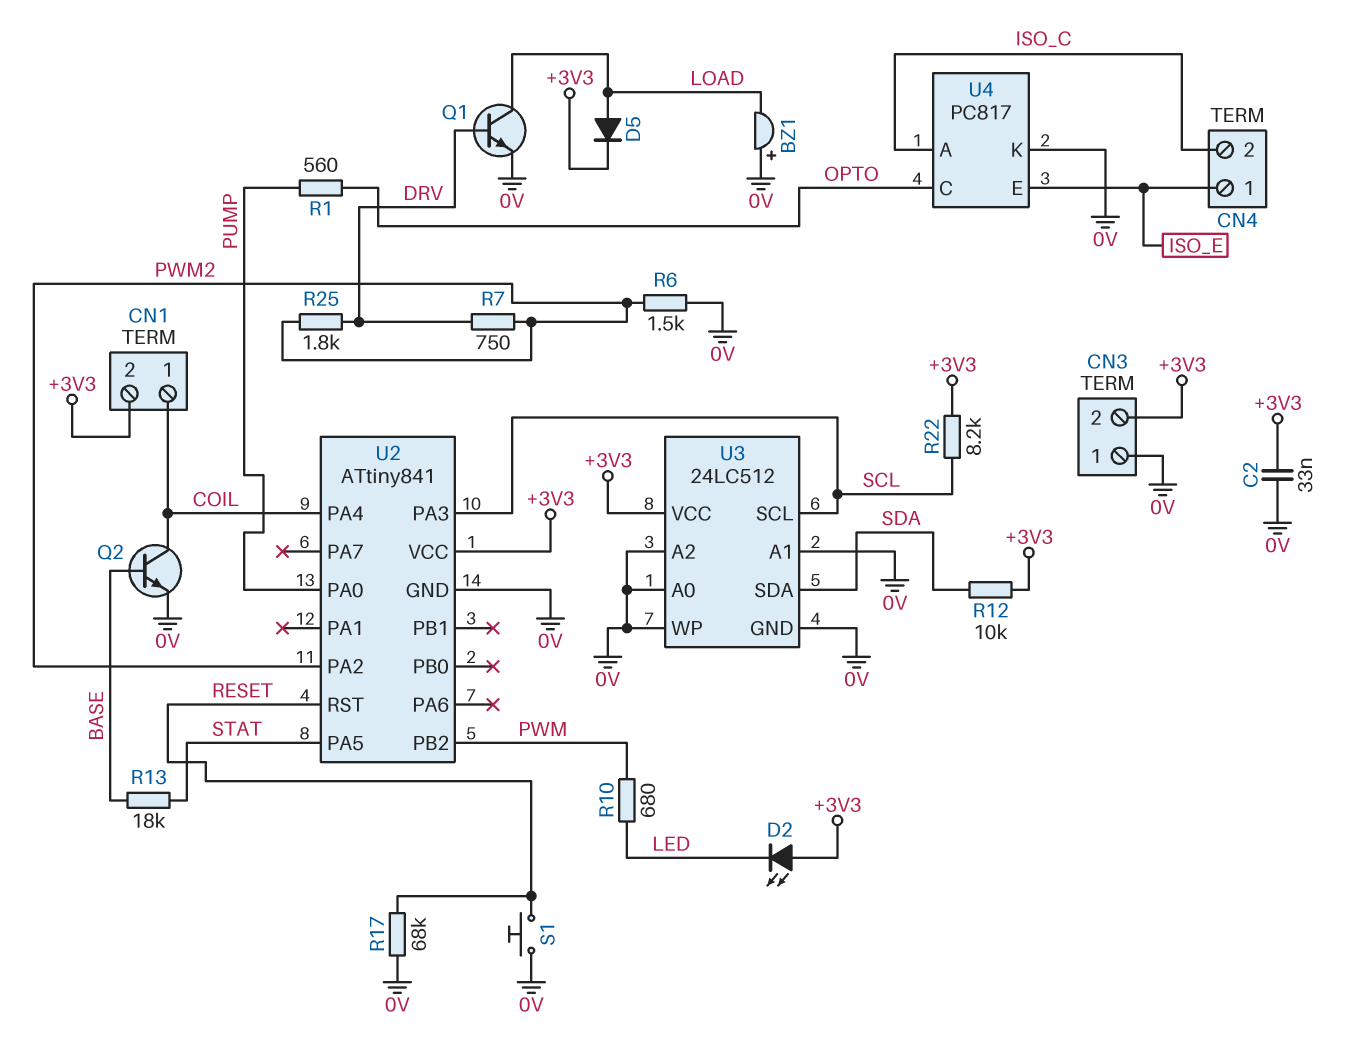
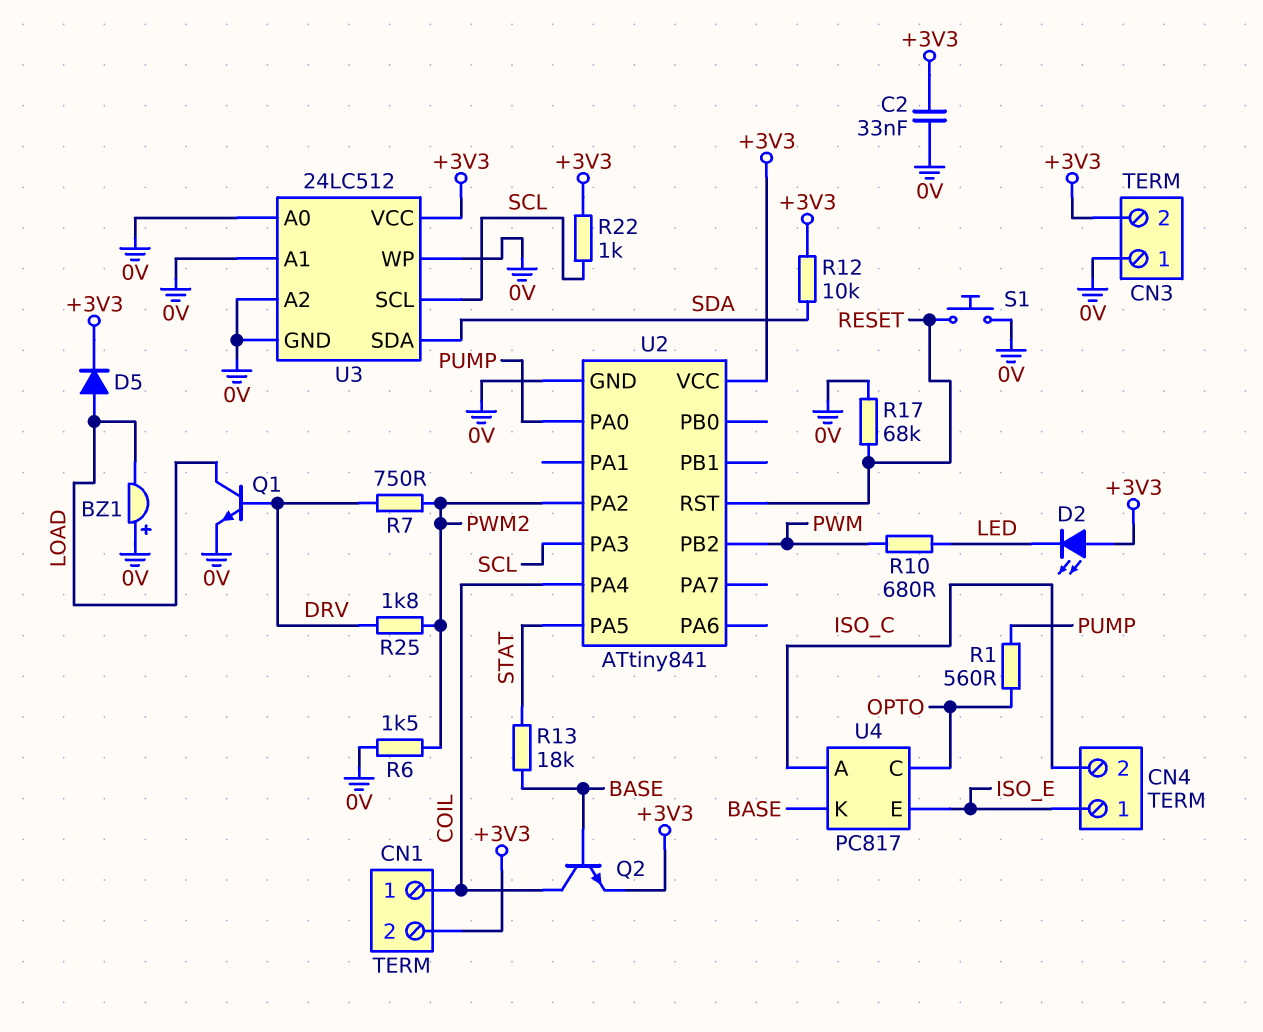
Q2: NPN (B BASE, C COIL, E 0V) -> NPN (B BASE, C COIL, E +3V3)
R22: 8.2k (+3V3, SCL) -> 1k (+3V3, SCL)
U4 pin K: 0V -> BASE

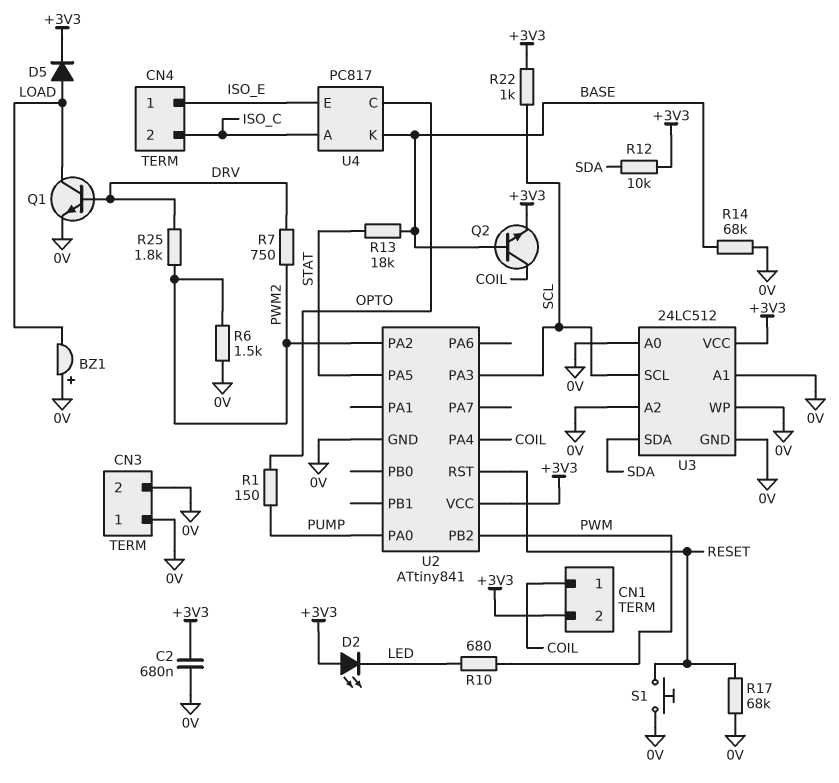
C2: 33nF (+3V3, 0V) -> 680nF (+3V3, 0V)
CN3 pin 2: +3V3 -> 0V
R1: 560 (OPTO, PUMP) -> 150 (OPTO, PUMP)
R14: none -> 68k (0V, BASE)

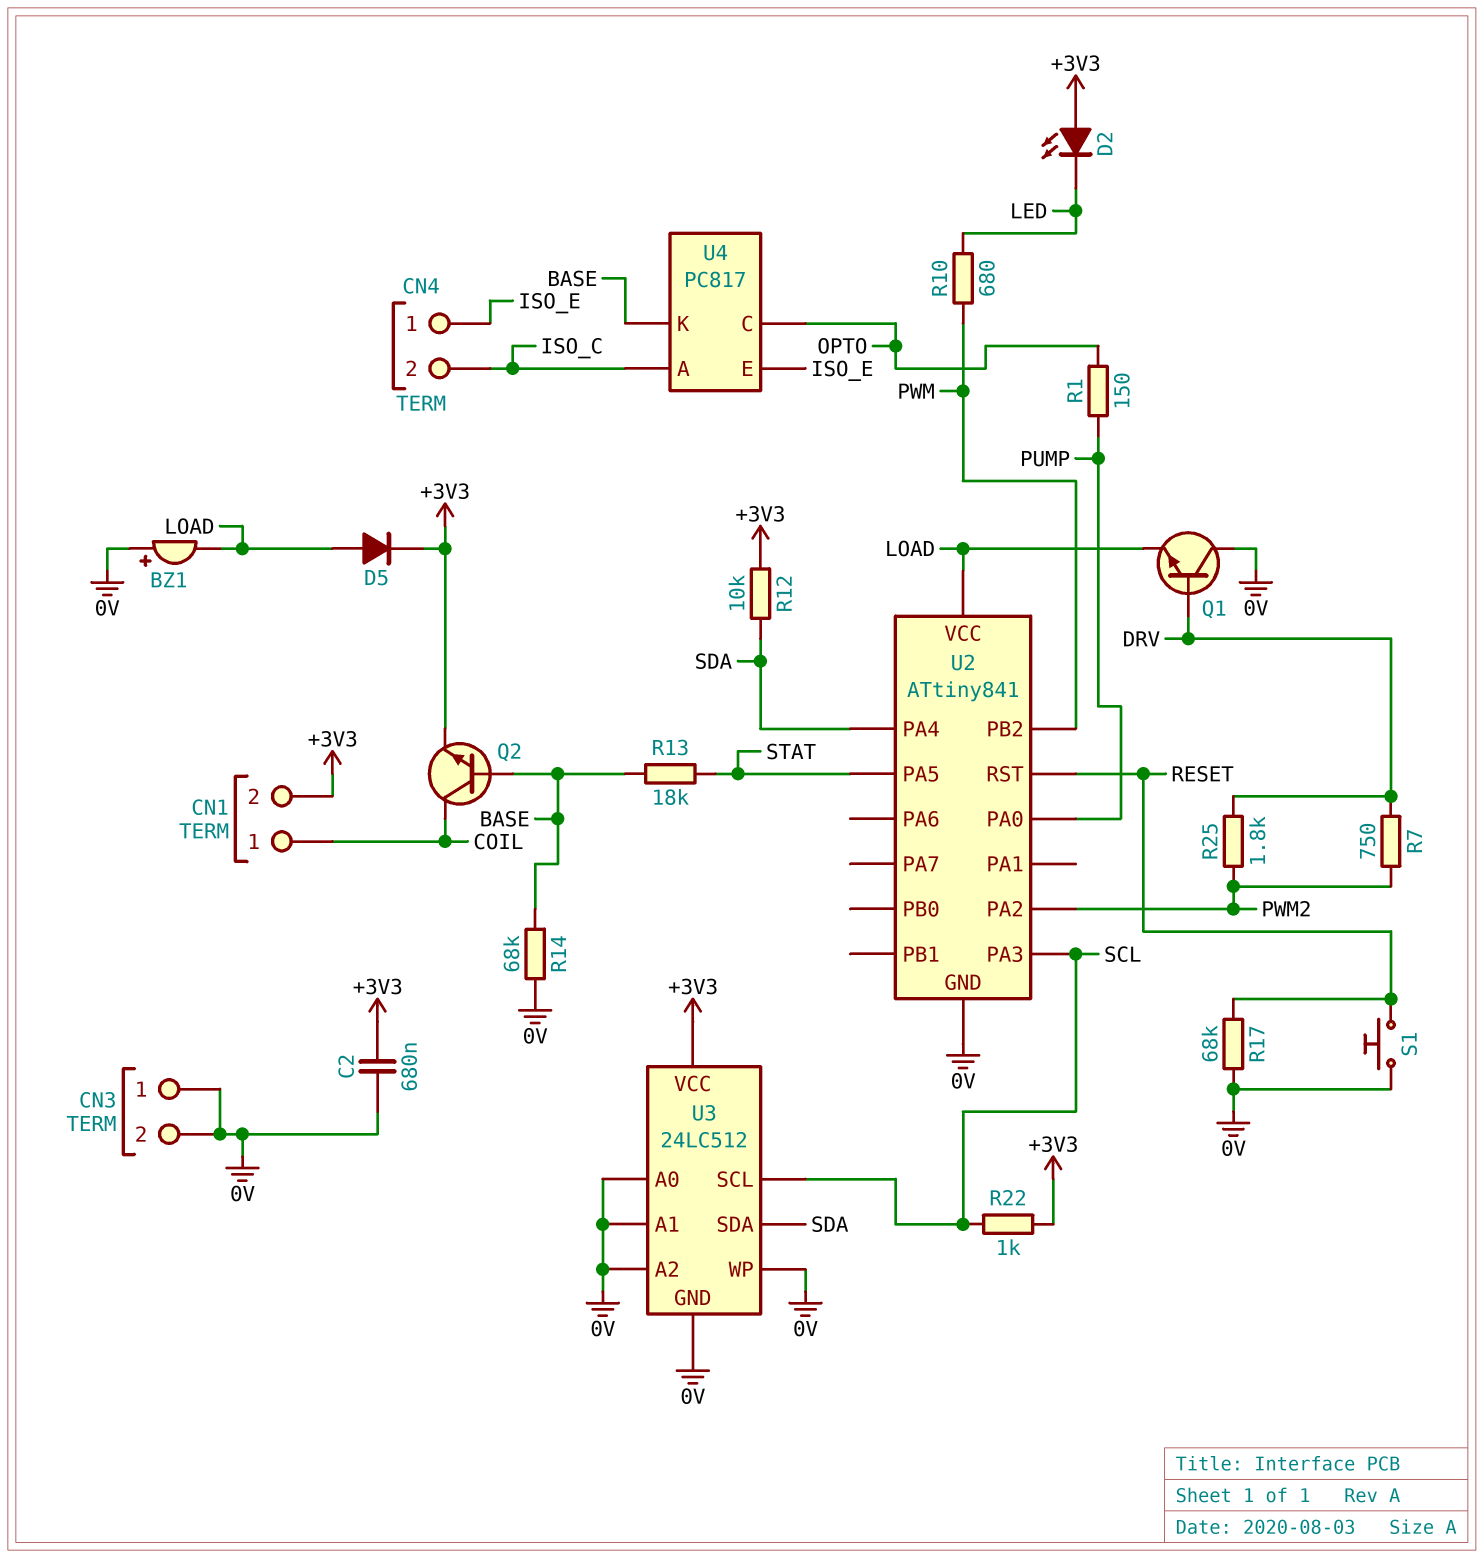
Q1: NPN (B DRV, C LOAD, E 0V) -> NPN (B DRV, C 0V, E LOAD)
R6: 1.5k (0V, PWM2) -> none
U2 pin PA4: COIL -> SDA
U2 pin VCC: +3V3 -> LOAD

